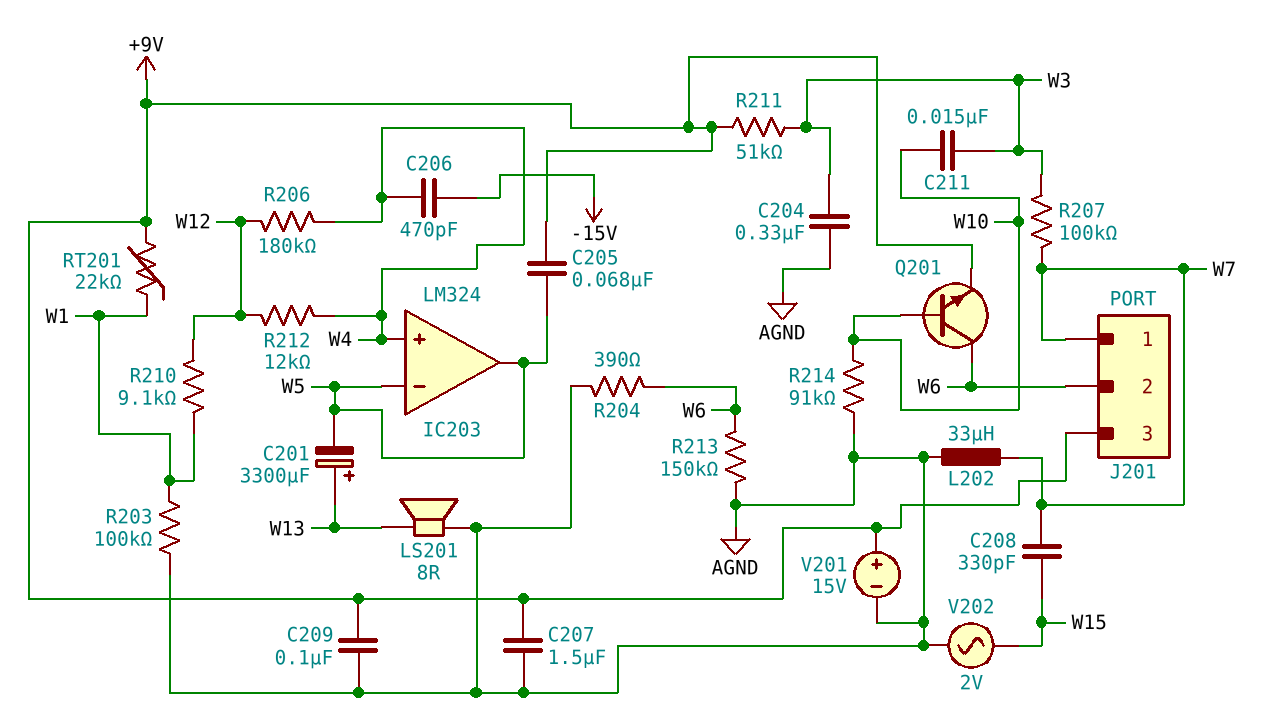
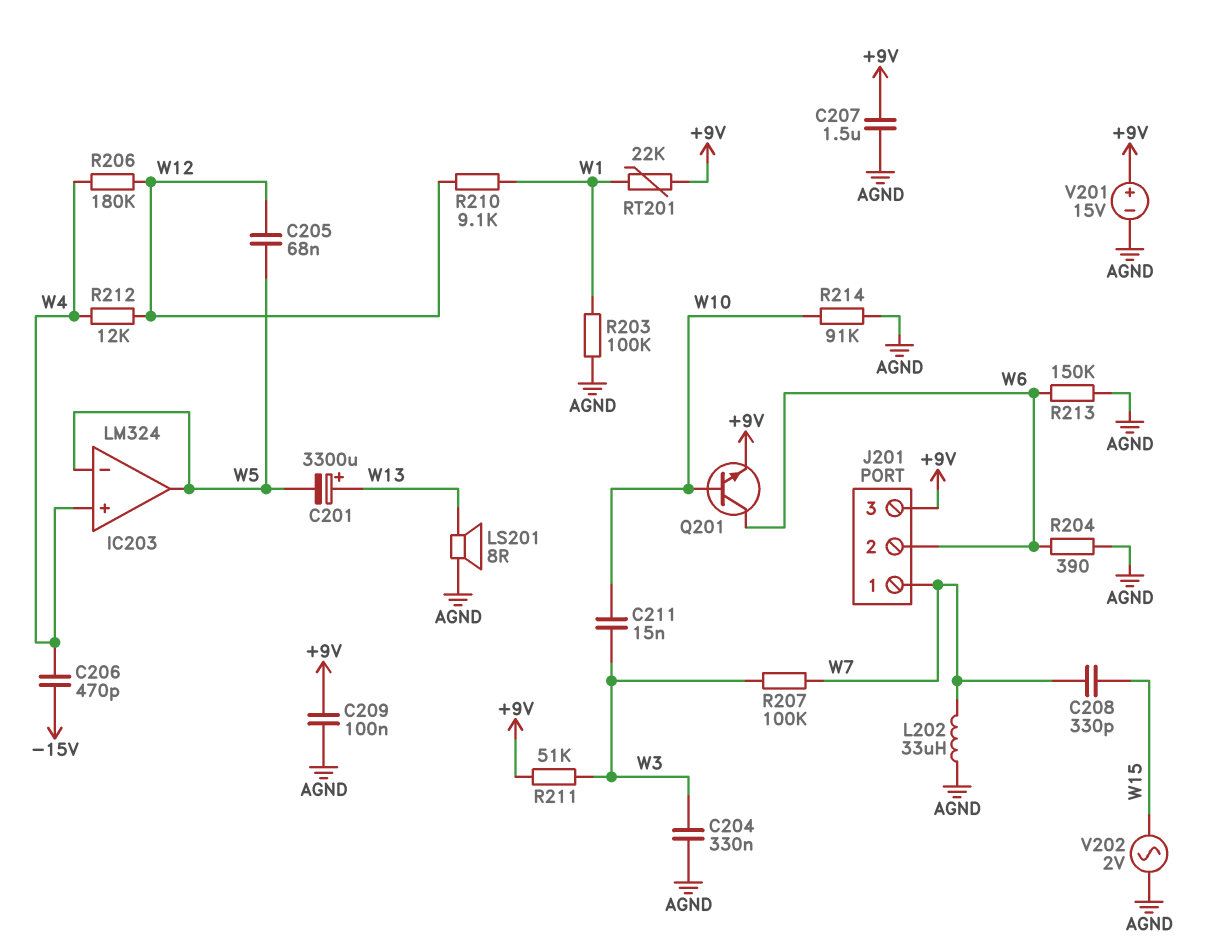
C205: 68nF (+9V, W5) -> 68nF (W5, W12)

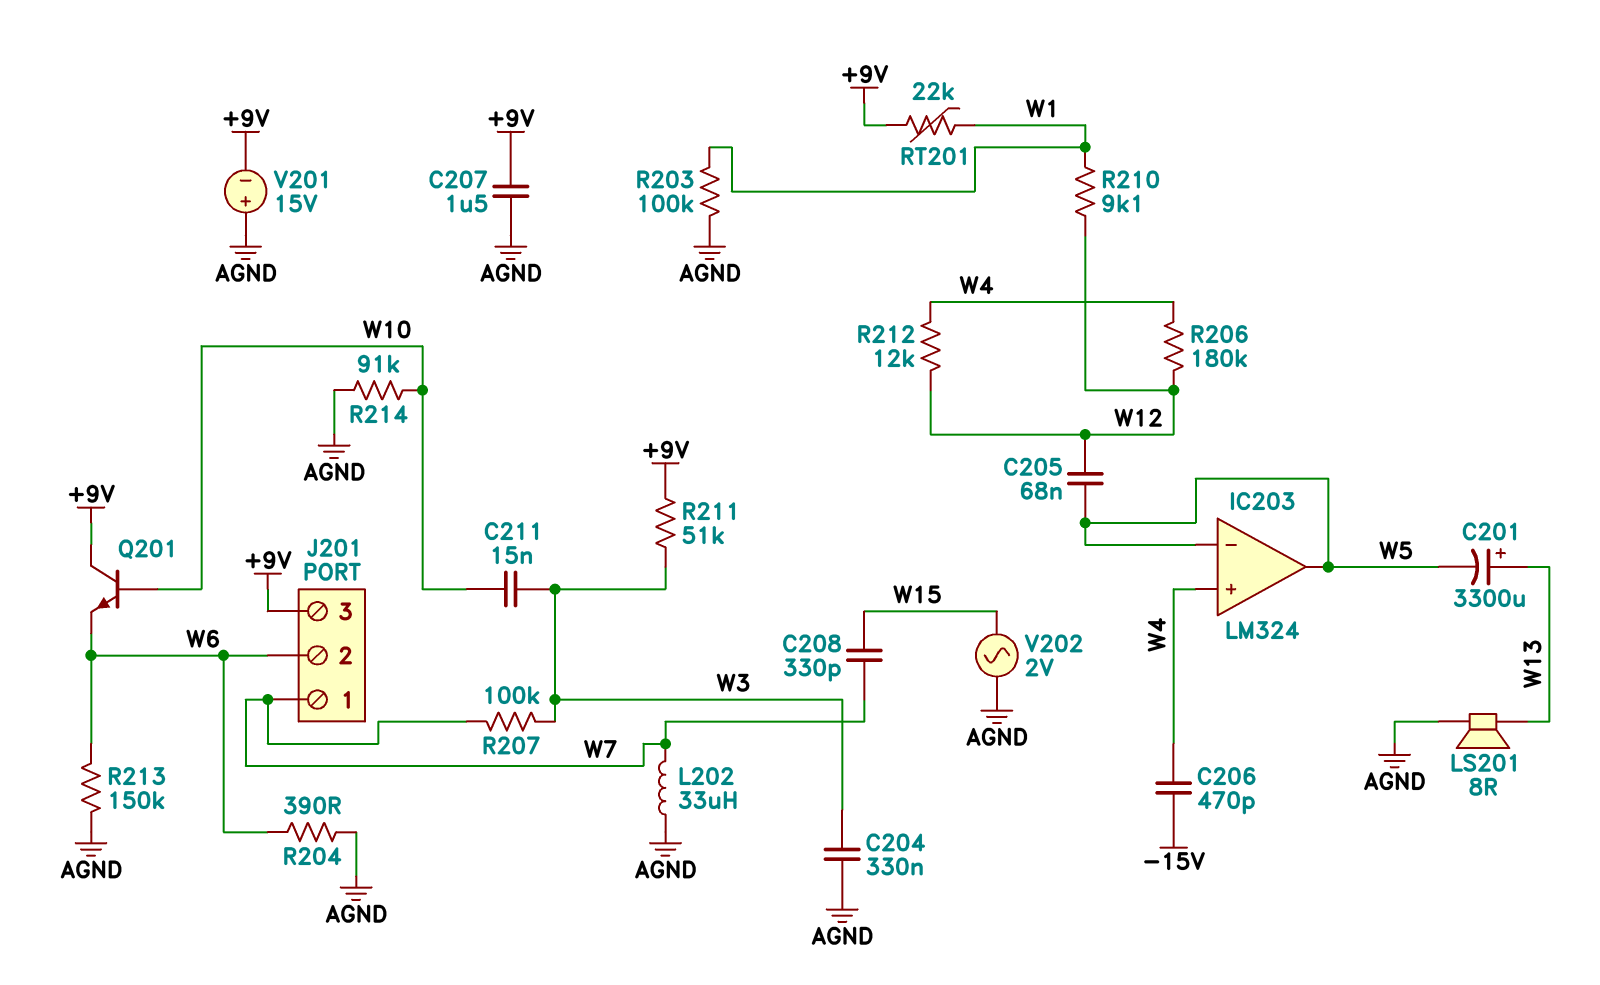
C209: 100nF (+9V, AGND) -> none
Q201: NPN (B W10, C W6, E +9V) -> NPN (B W10, C +9V, E W6)
V201: 15V (plus +9V, minus AGND) -> 15V (plus AGND, minus +9V)

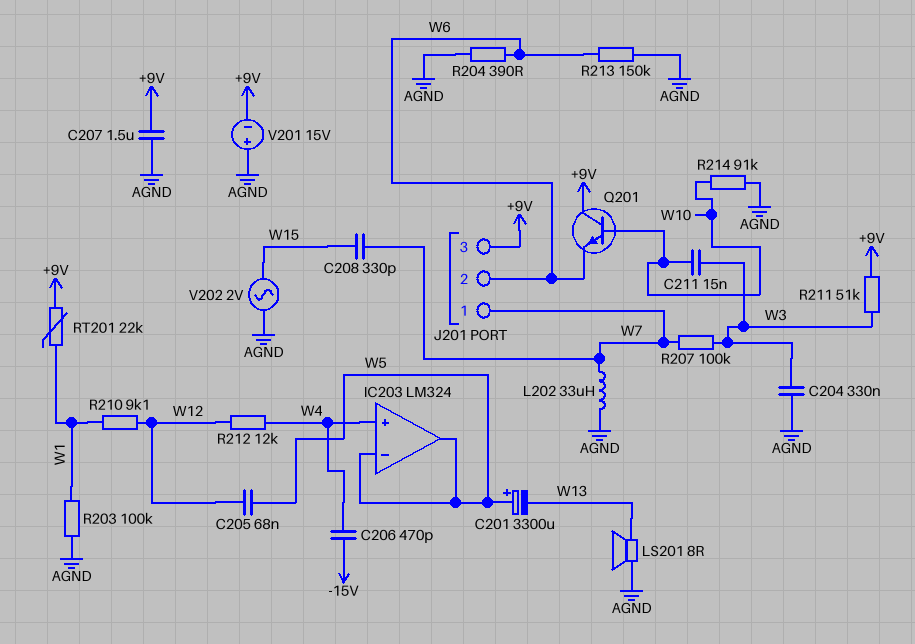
C201: 3300uF (plus W13, minus W5) -> 3300uF (plus W5, minus W13)
R206: 180k (W4, W12) -> none

